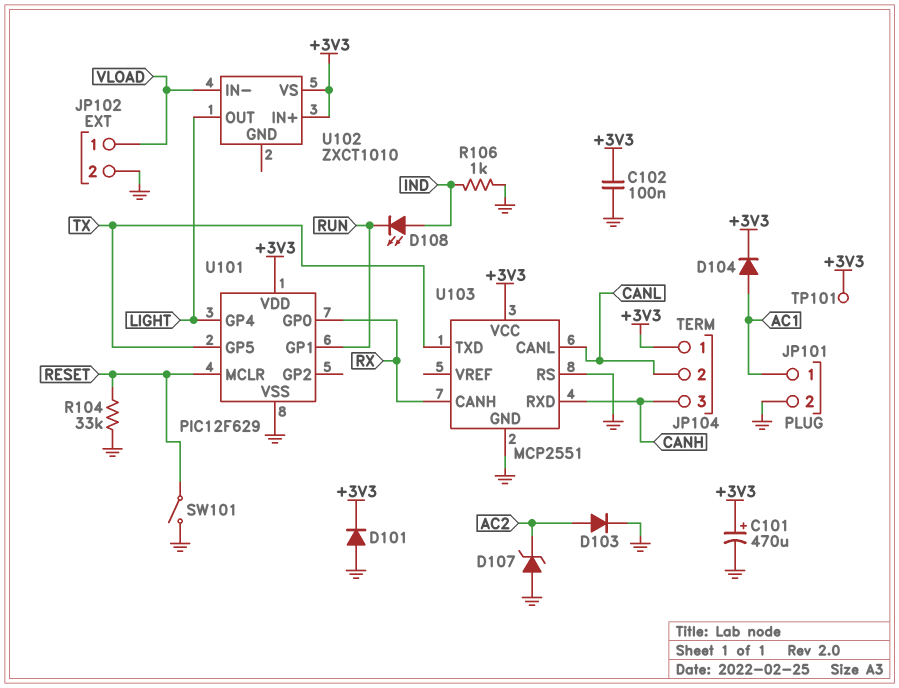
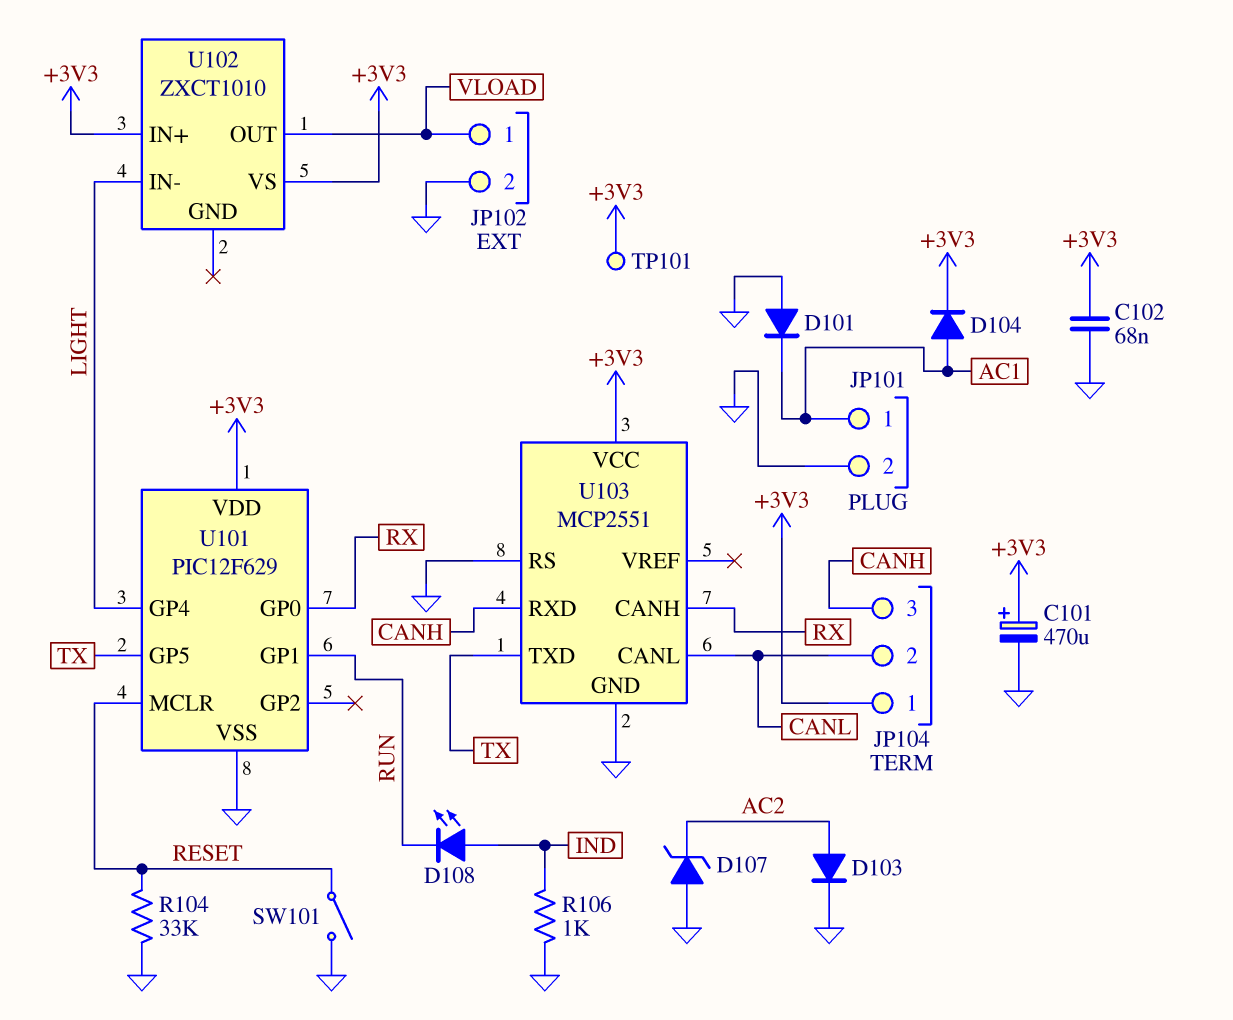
C102: 100nF (+3V3, GND) -> 68nF (+3V3, GND)
D101: diode (A GND, K +3V3) -> diode (A GND, K AC1)
U102 pin IN-: VLOAD -> LIGHT
U102 pin OUT: LIGHT -> VLOAD

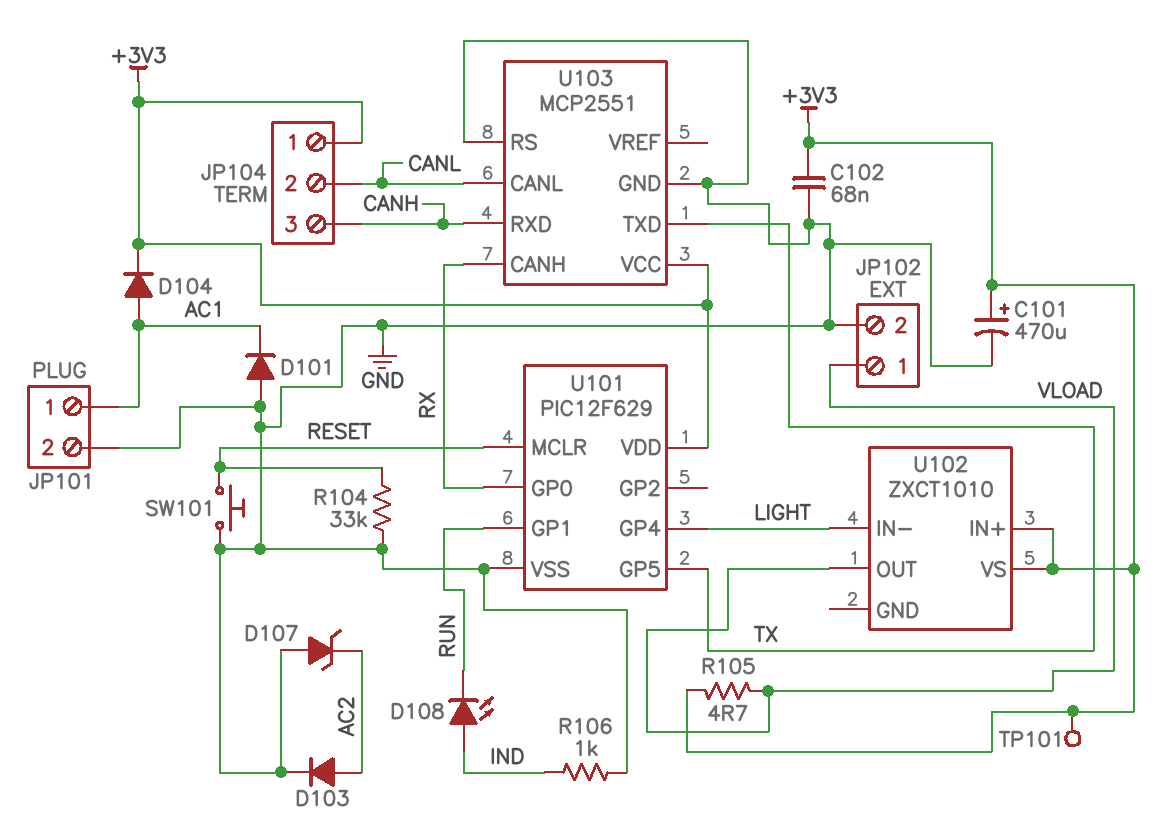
R105: none -> 4.7 (+3V3, VLOAD)
SW101: switch (GND, RESET) -> button (GND, RESET)

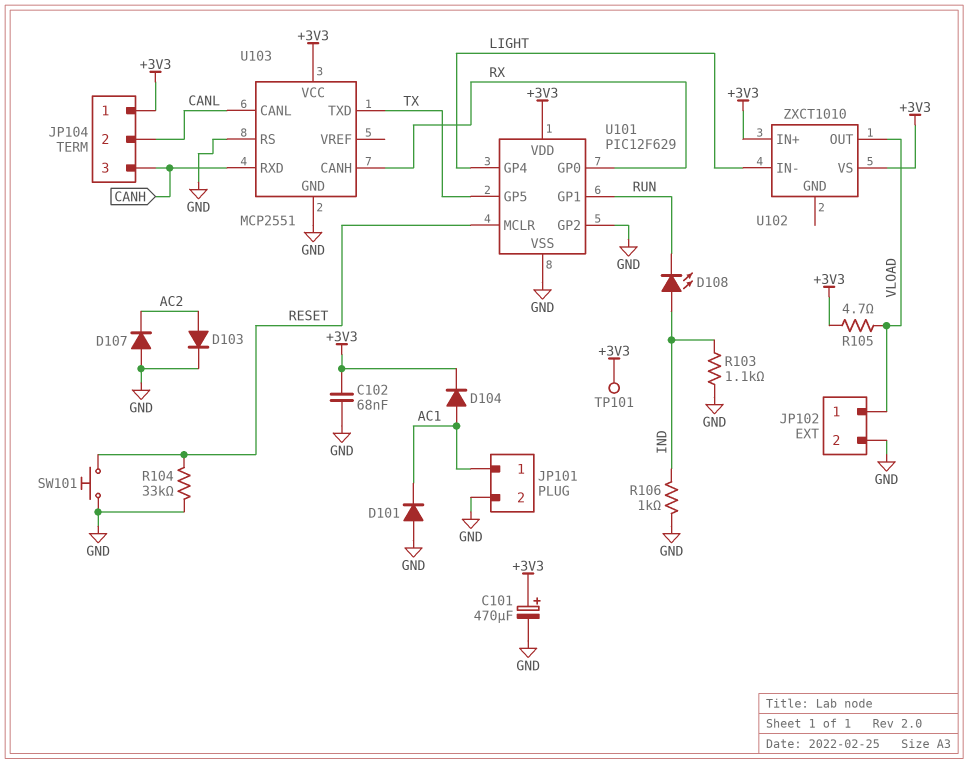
D107: zener (A GND, K AC2) -> diode (A GND, K AC2)
R103: none -> 1.1k (GND, IND)
U101 pin GP2: none -> GND

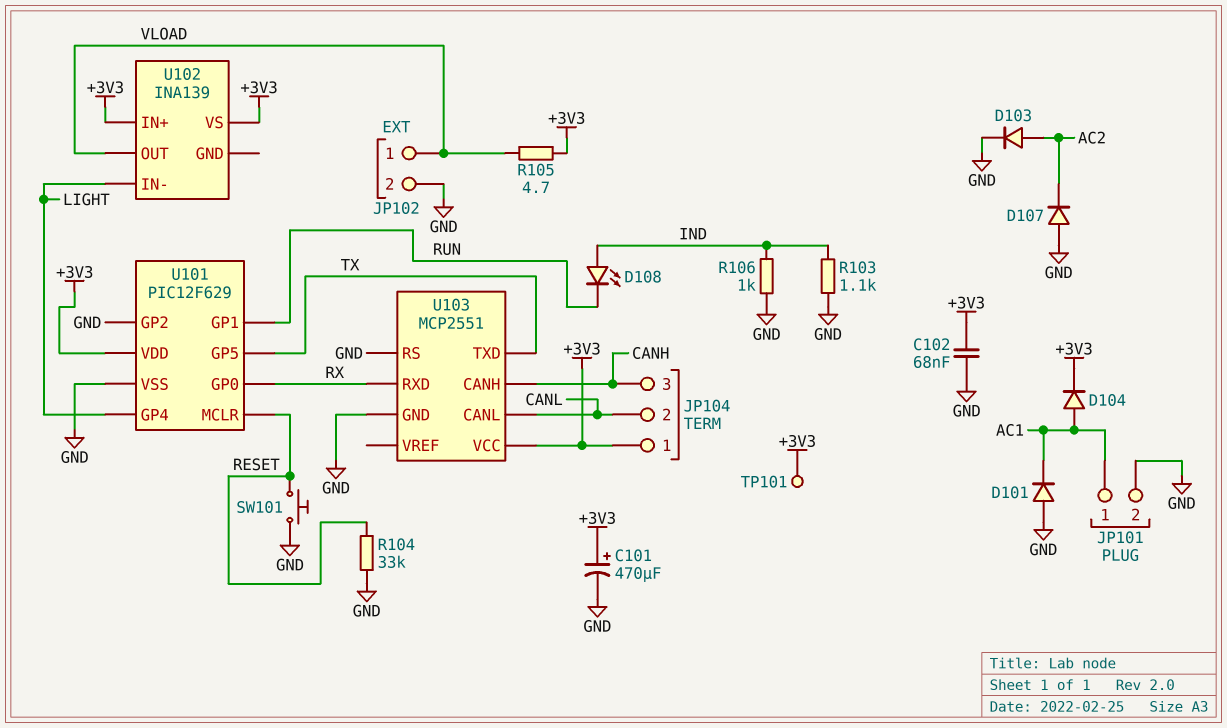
U102: ZXCT1010 -> INA139
U103 pin CANH: RX -> CANH
U103 pin RXD: CANH -> RX

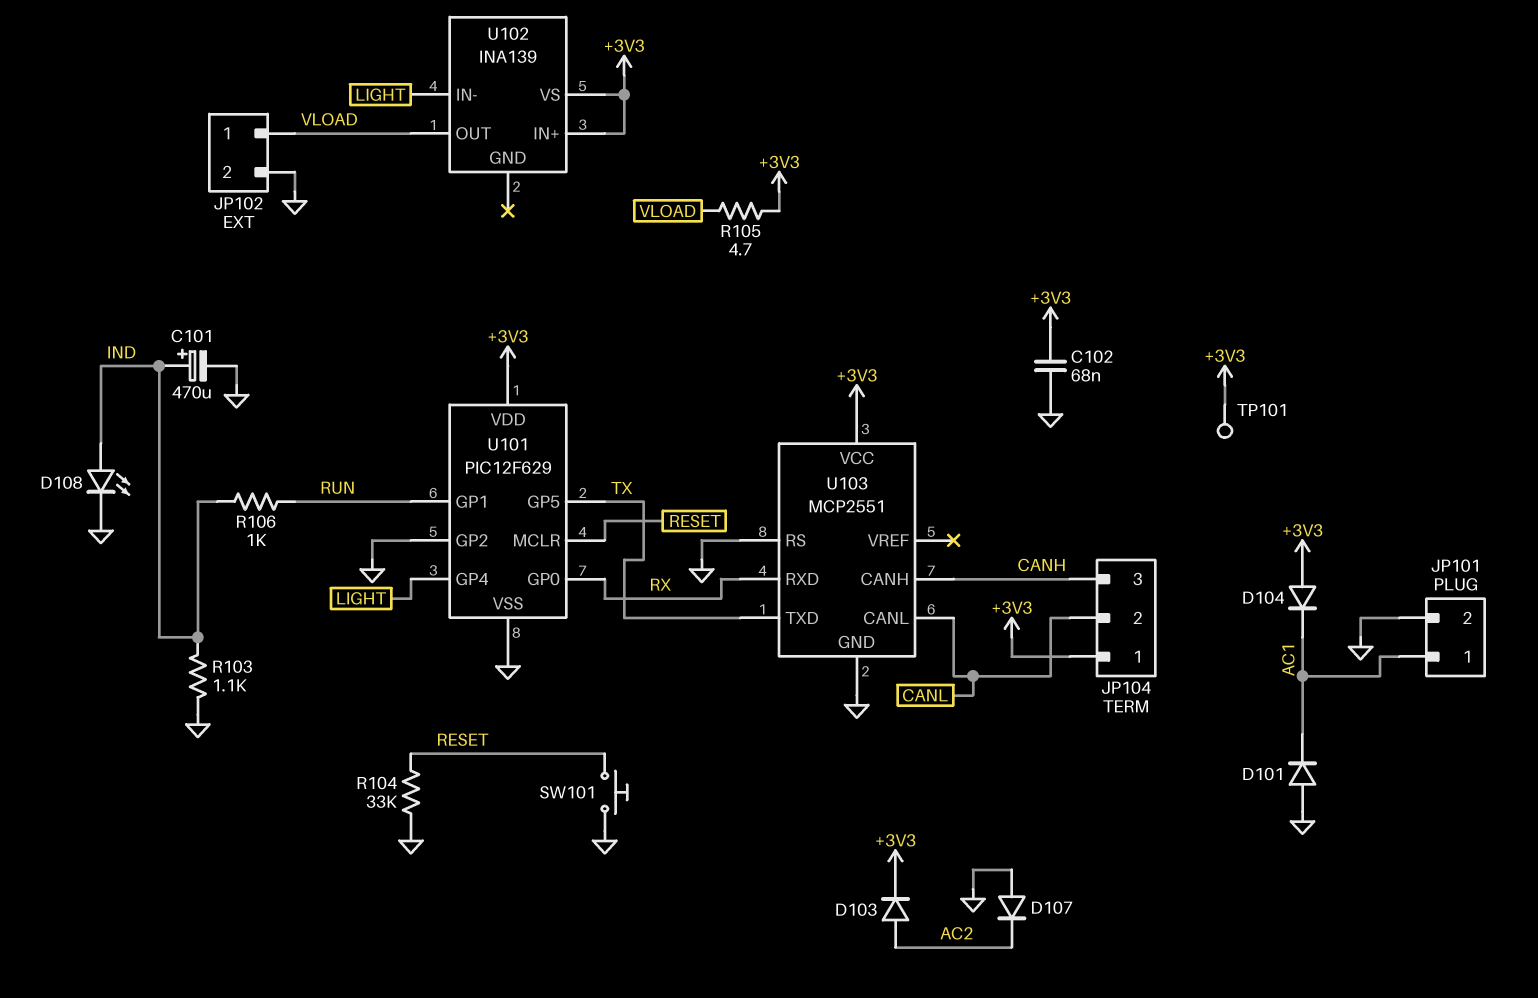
C101: 470uF (plus +3V3, minus GND) -> 470uF (plus IND, minus GND)
D103: diode (A AC2, K GND) -> diode (A AC2, K +3V3)
D104: diode (A AC1, K +3V3) -> diode (A +3V3, K AC1)
D108: LED (A IND, K RUN) -> LED (A IND, K GND)
R106: 1k (GND, IND) -> 1k (IND, RUN)

